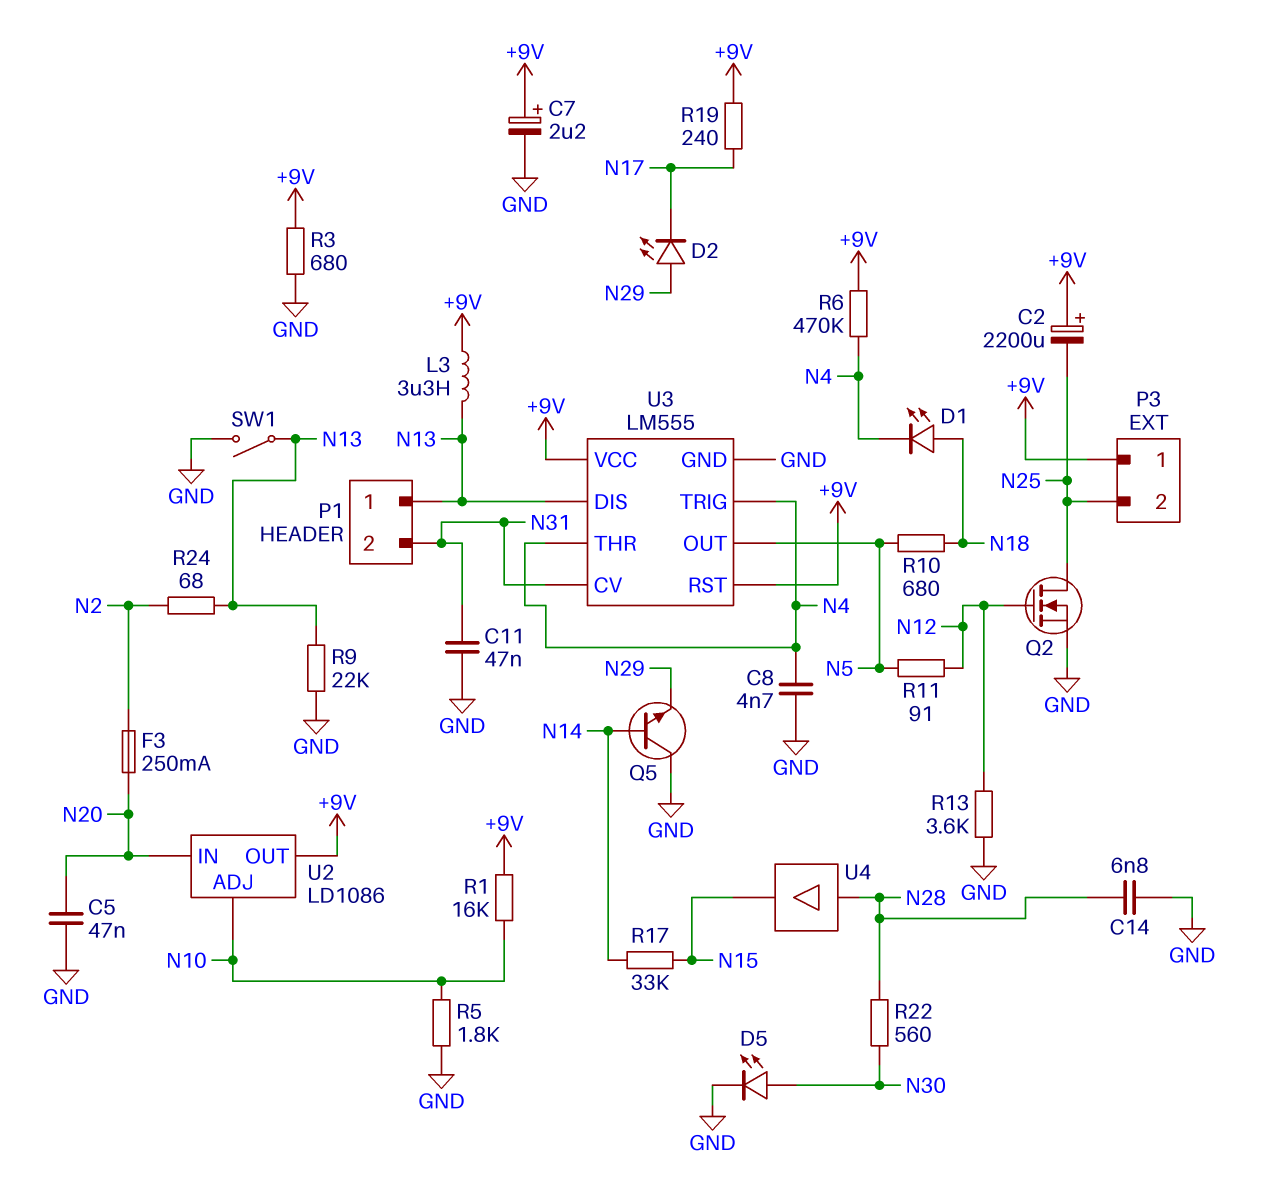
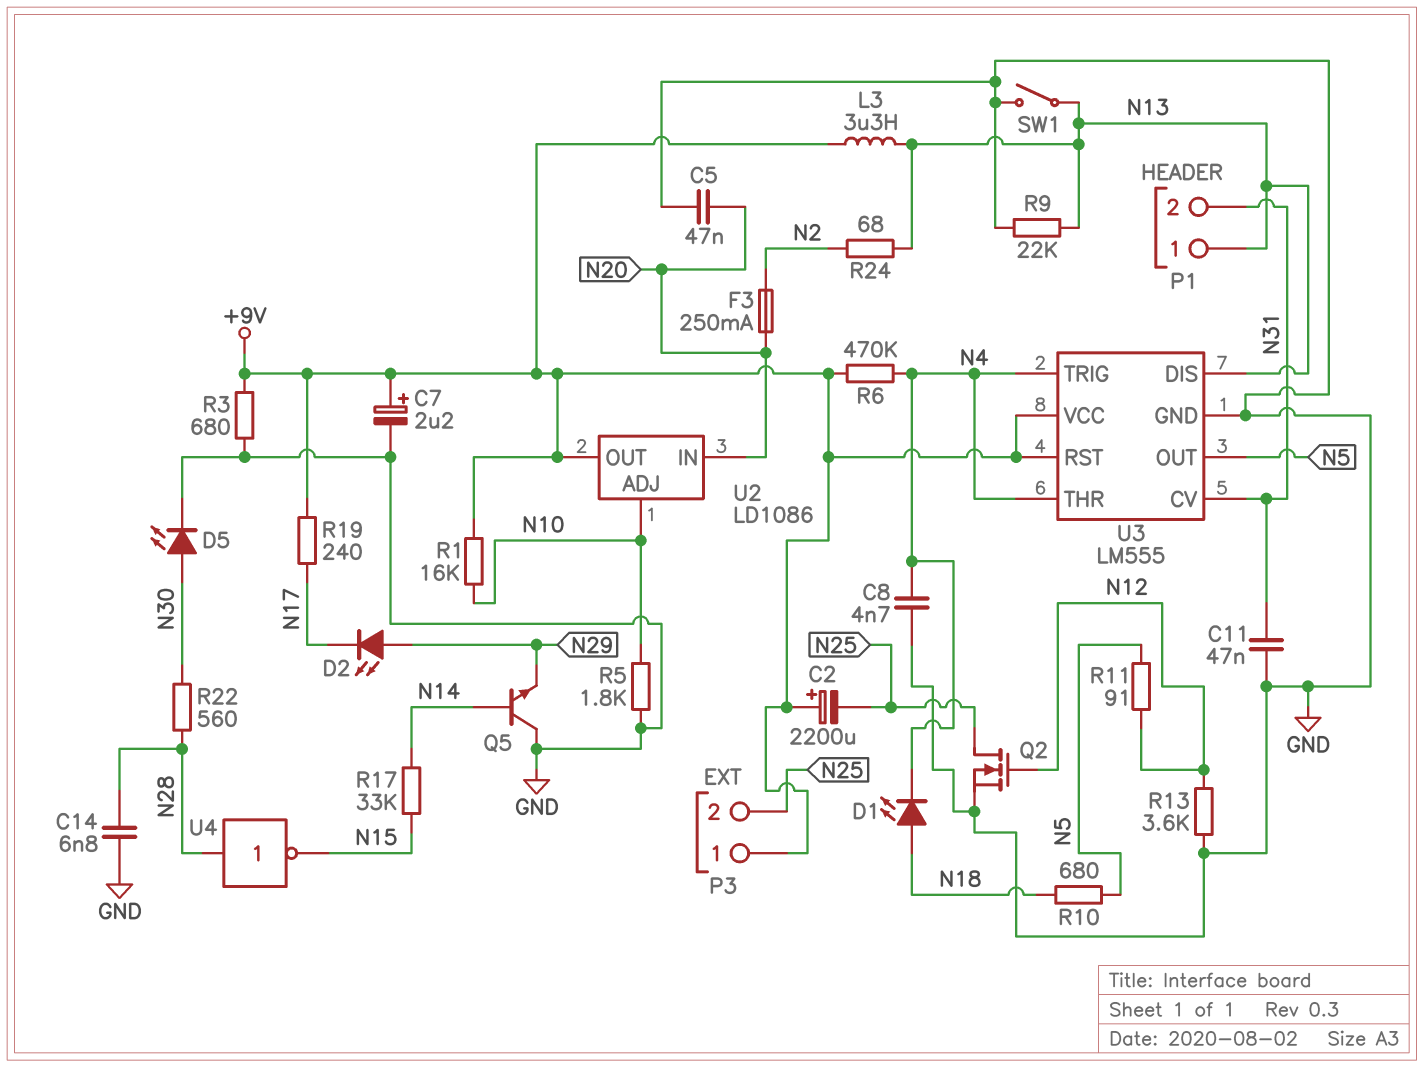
U4: buffer (in N28, out N15) -> NOT (in N28, out N15)

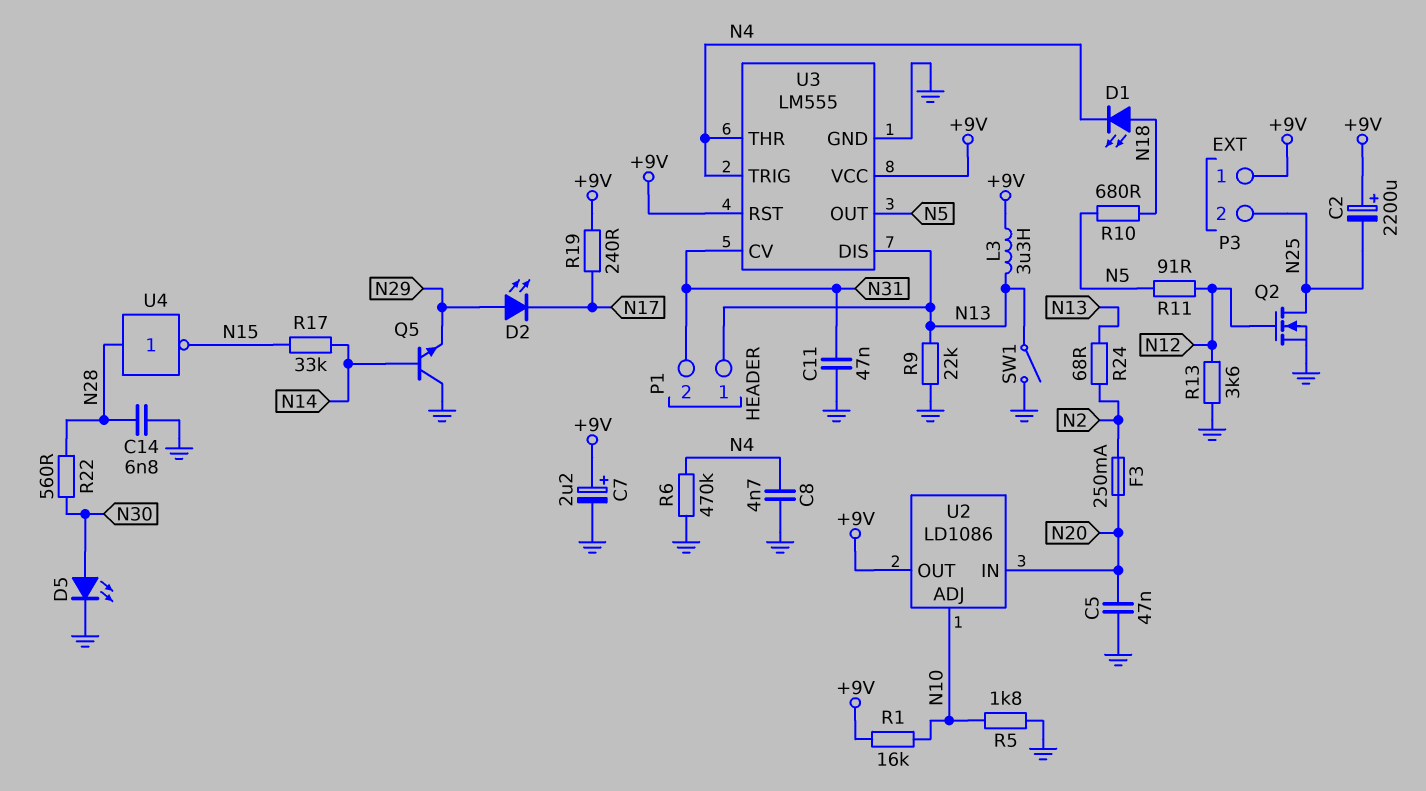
R3: 680 (+9V, GND) -> none
R6: 470k (+9V, N4) -> 470k (GND, N4)

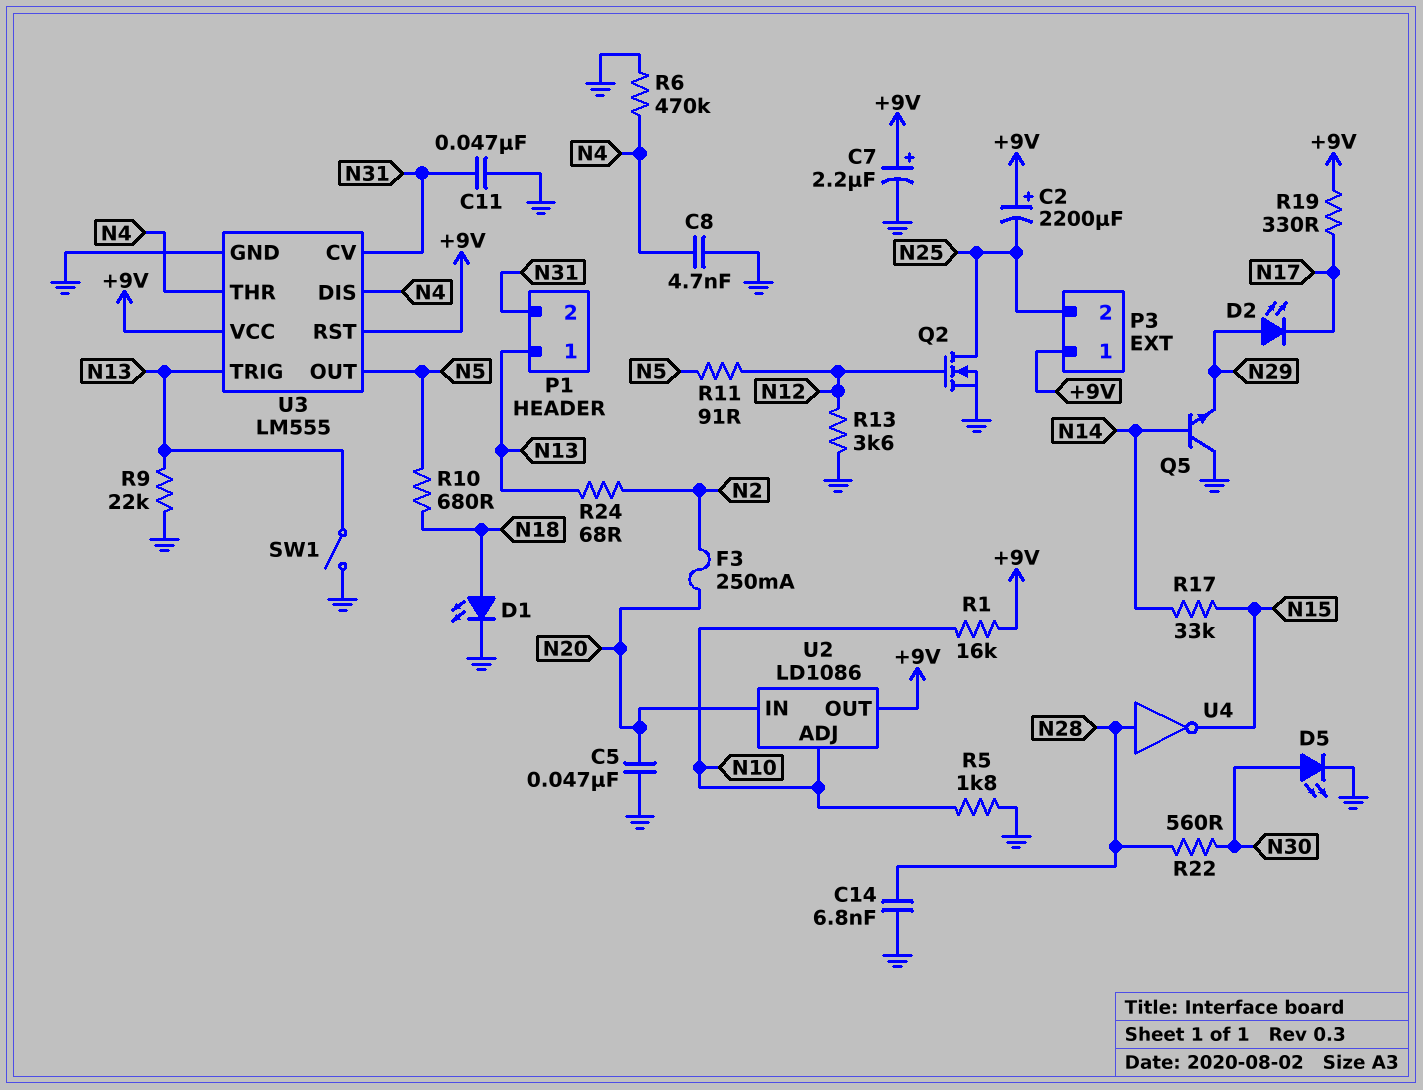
D1: LED (A N18, K N4) -> LED (A N18, K GND)
L3: 3.3uH (+9V, N13) -> none
R19: 240 (+9V, N17) -> 330 (+9V, N17)
U3 pin DIS: N13 -> N4
U3 pin TRIG: N4 -> N13

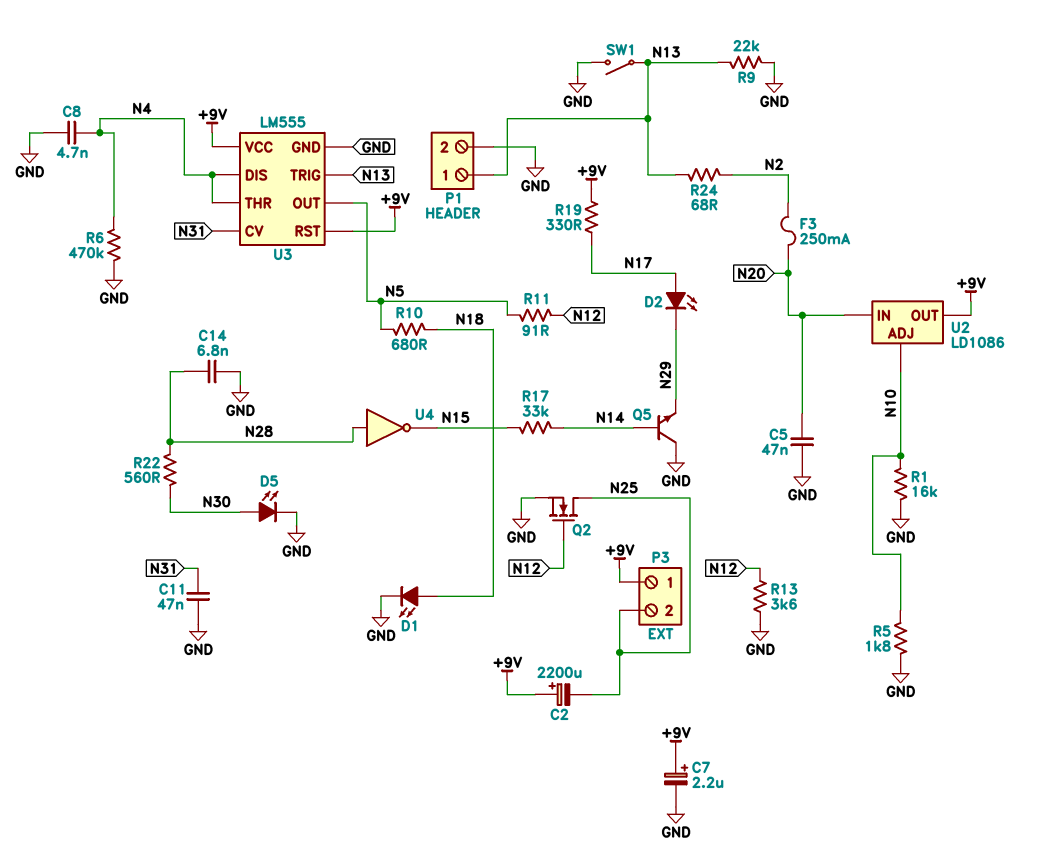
D2: LED (A N29, K N17) -> LED (A N17, K N29)
P1 pin 2: N31 -> GND
R1: 16k (+9V, N10) -> 16k (GND, N10)

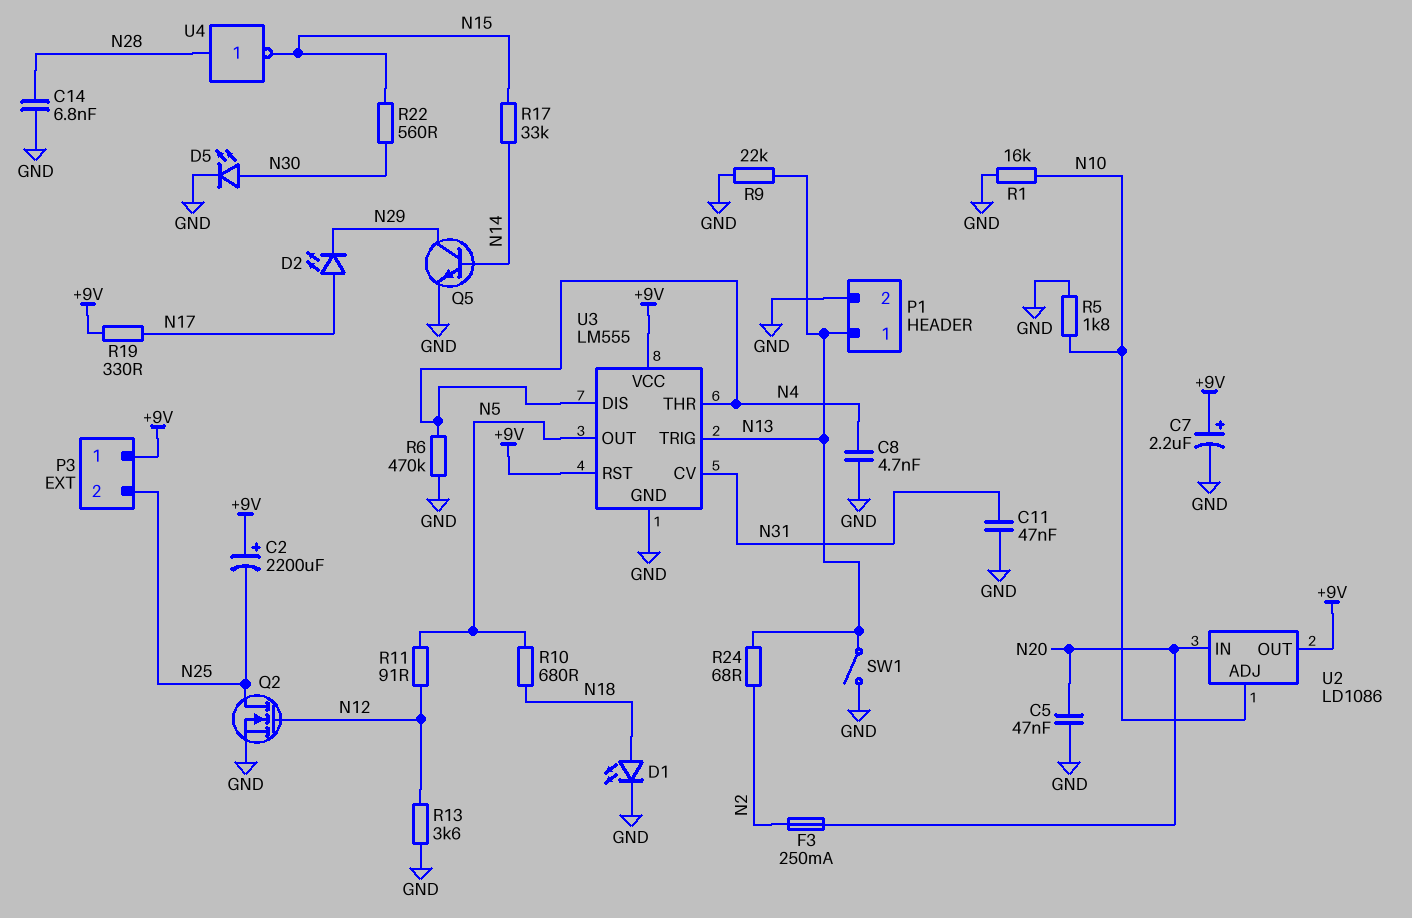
Q5: NPN (B N14, C GND, E N29) -> NPN (B N14, C N29, E GND)
R22: 560 (N28, N30) -> 560 (N15, N30)

